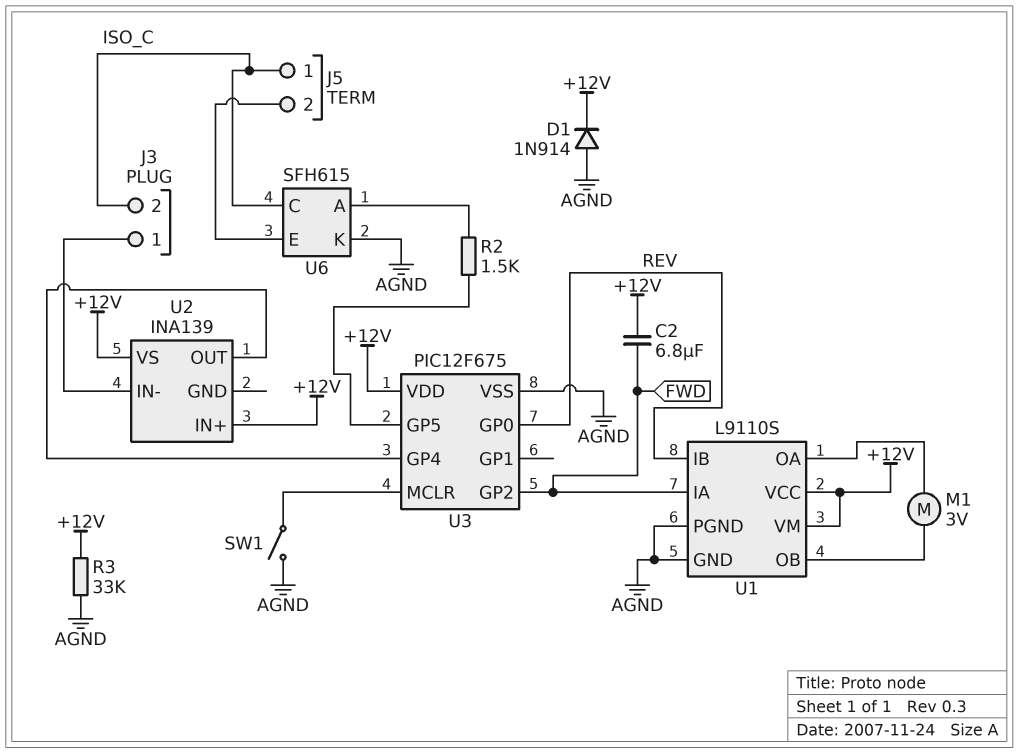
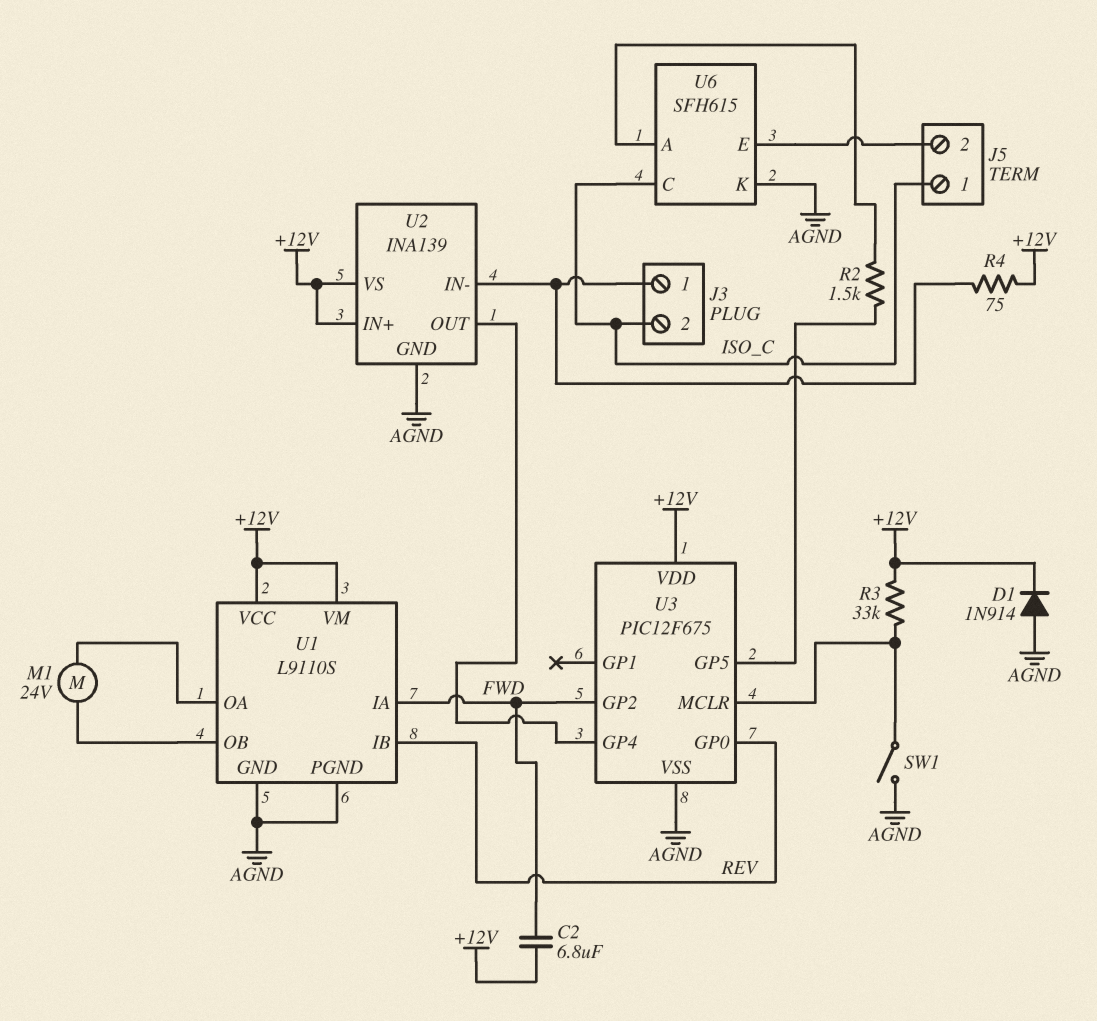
M1: motor 3V (U1/OA, U1/OB) -> motor 24V (U1/OA, U1/OB)
R3: 33k (+12V, AGND) -> 33k (+12V, U3/MCLR)
R4: none -> 75 (+12V, J3/1)
U2 pin GND: none -> AGND

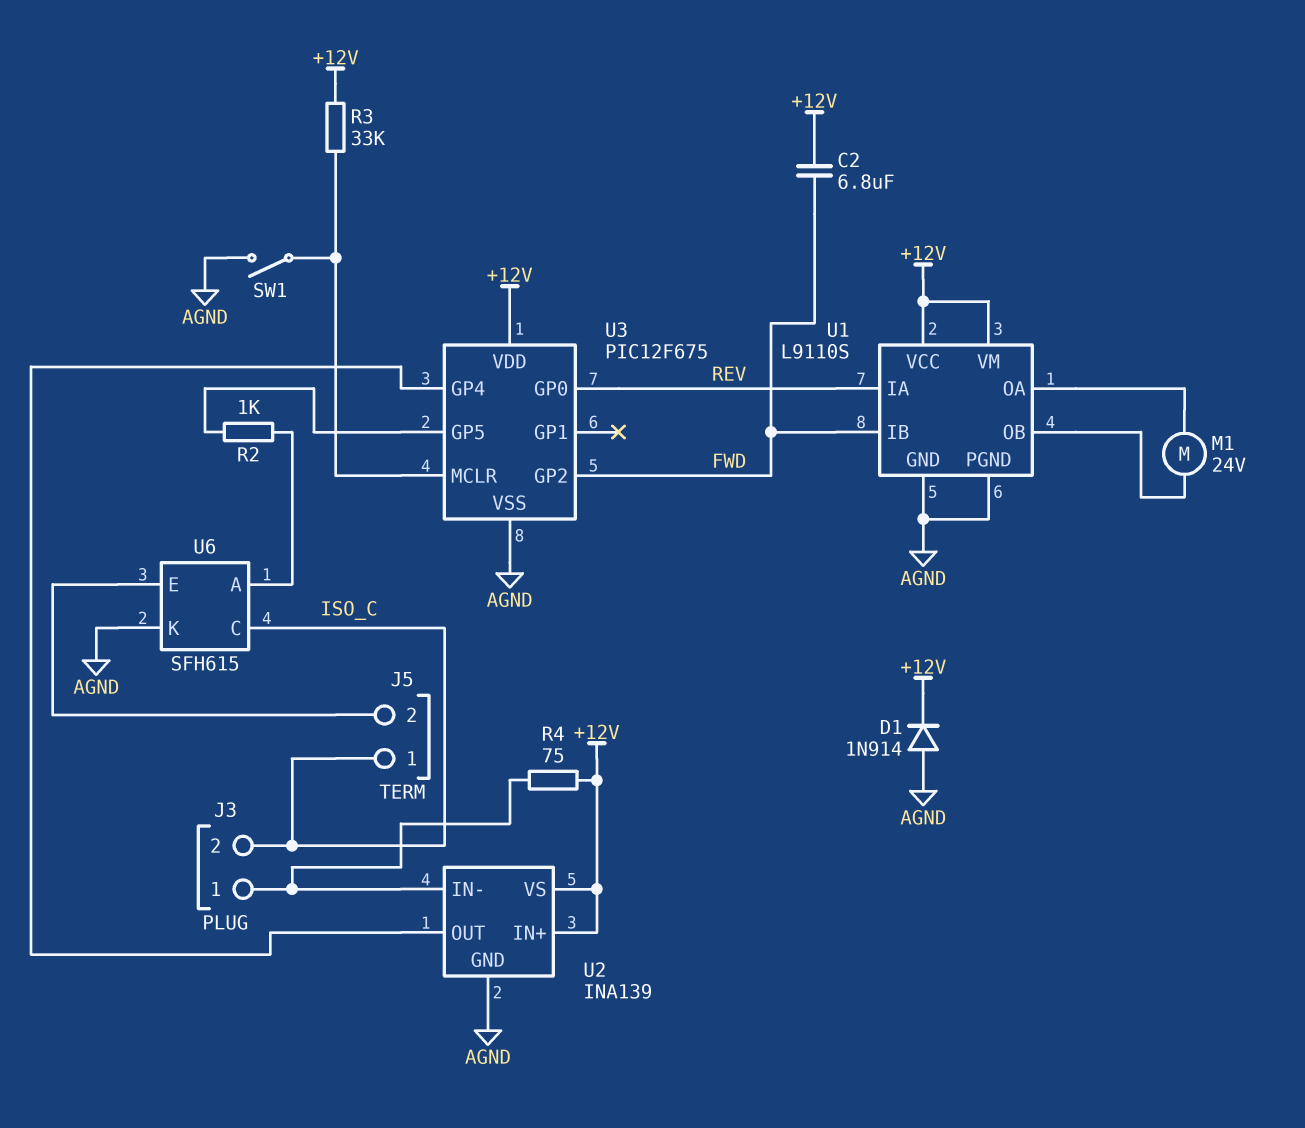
R2: 1.5k (U3/GP5, U6/A) -> 1k (U3/GP5, U6/A)
U1 pin IA: FWD -> REV
U1 pin IB: REV -> FWD

